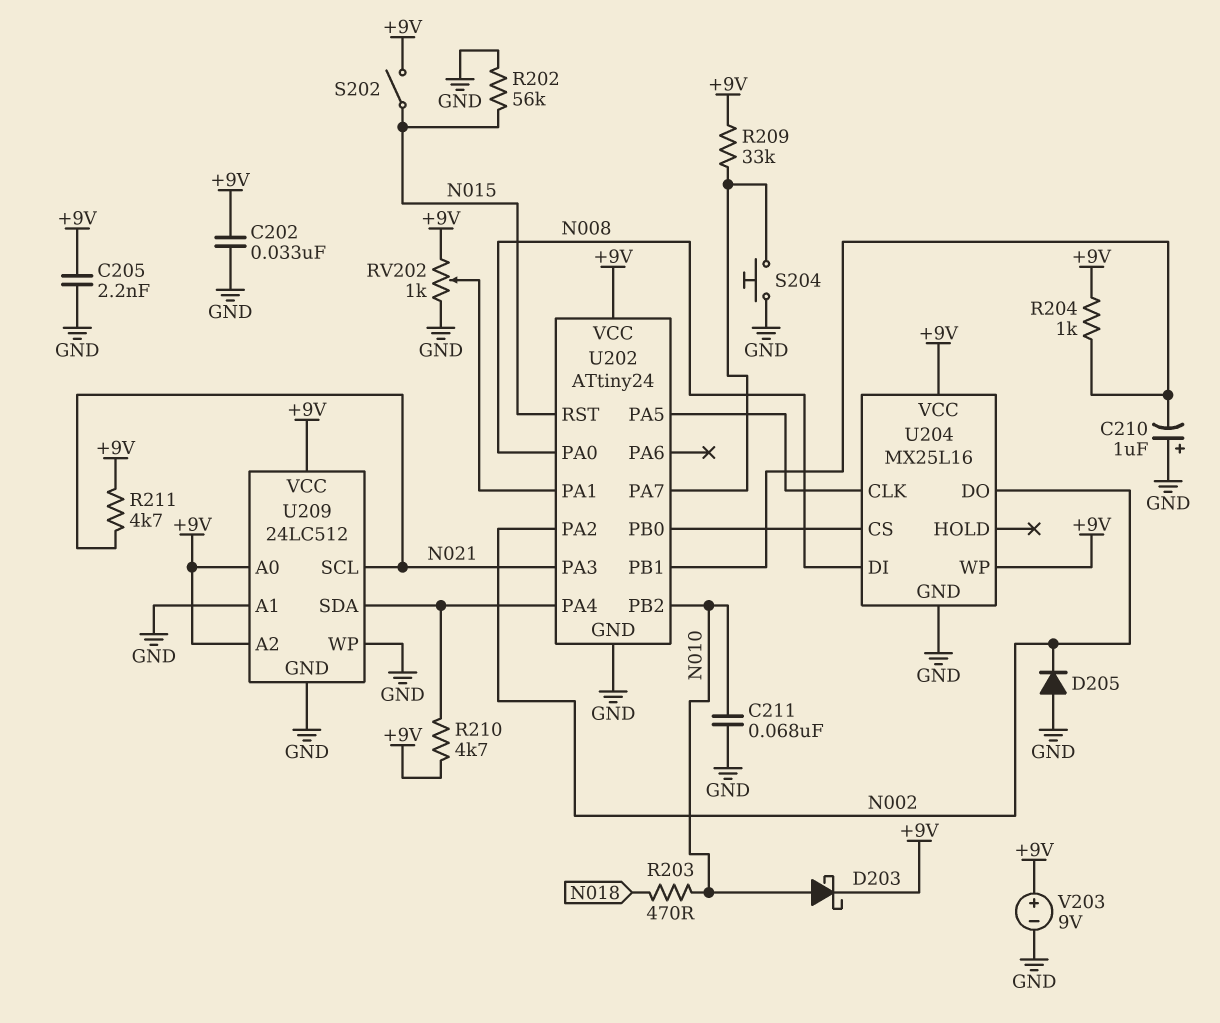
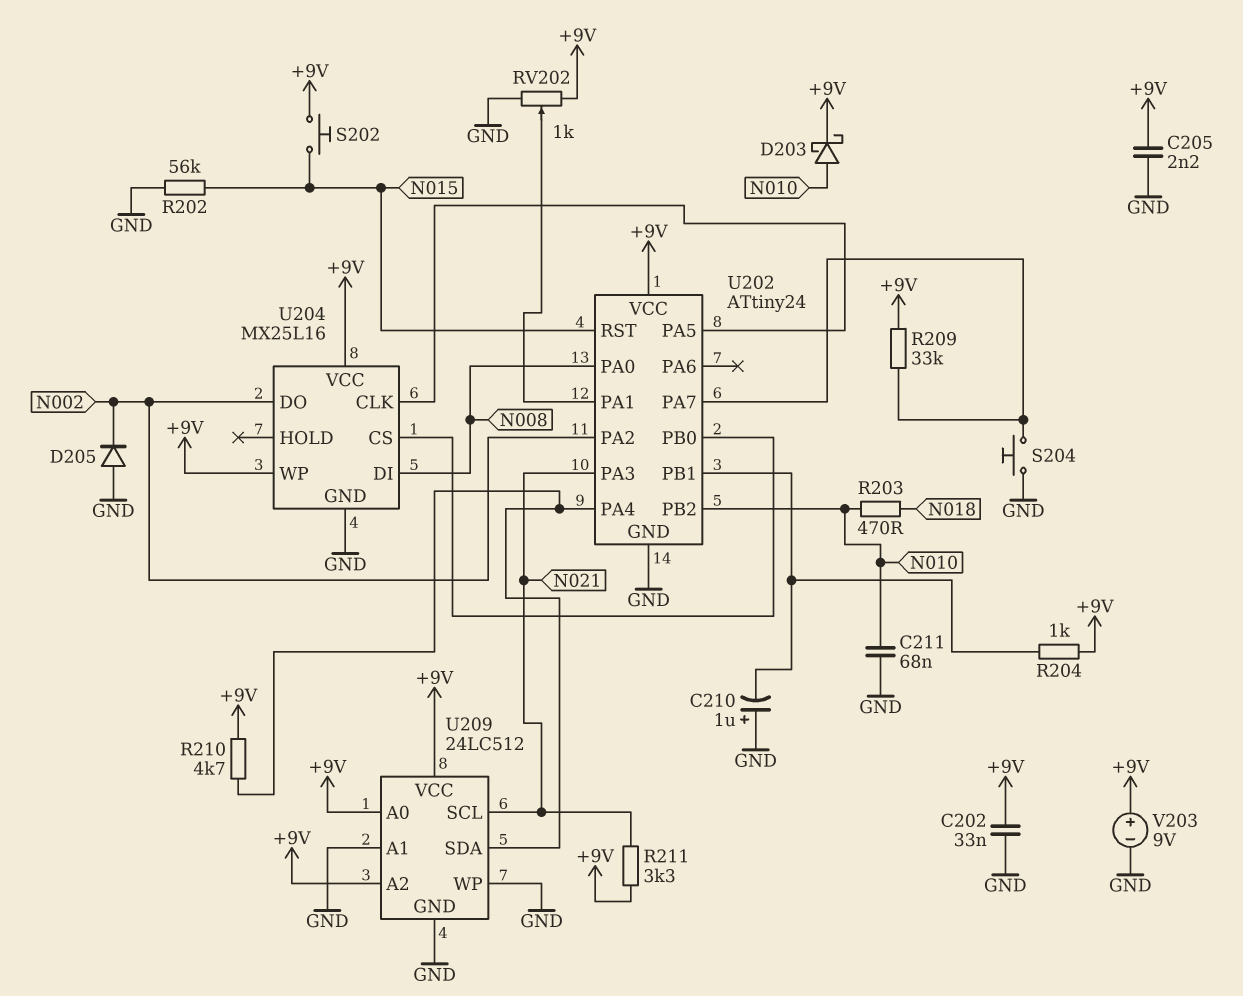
R211: 4.7k (+9V, N021) -> 3.3k (+9V, N021)
S202: switch (+9V, N015) -> button (+9V, N015)

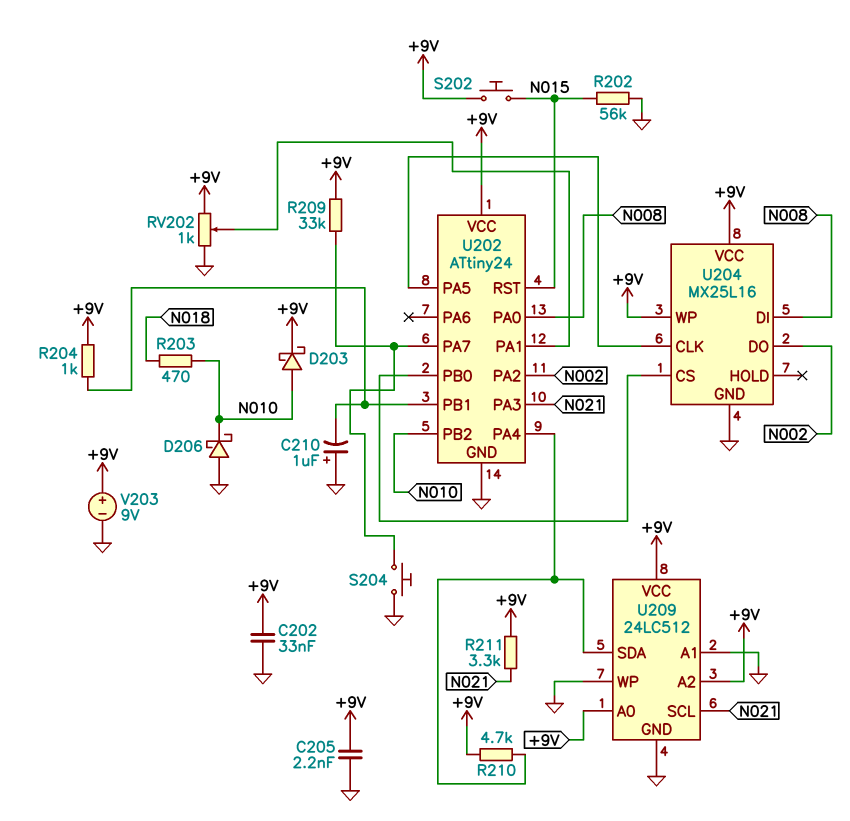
C211: 68nF (GND, N010) -> none
D205: diode (A GND, K N002) -> none
D206: none -> schottky (A GND, K N010)

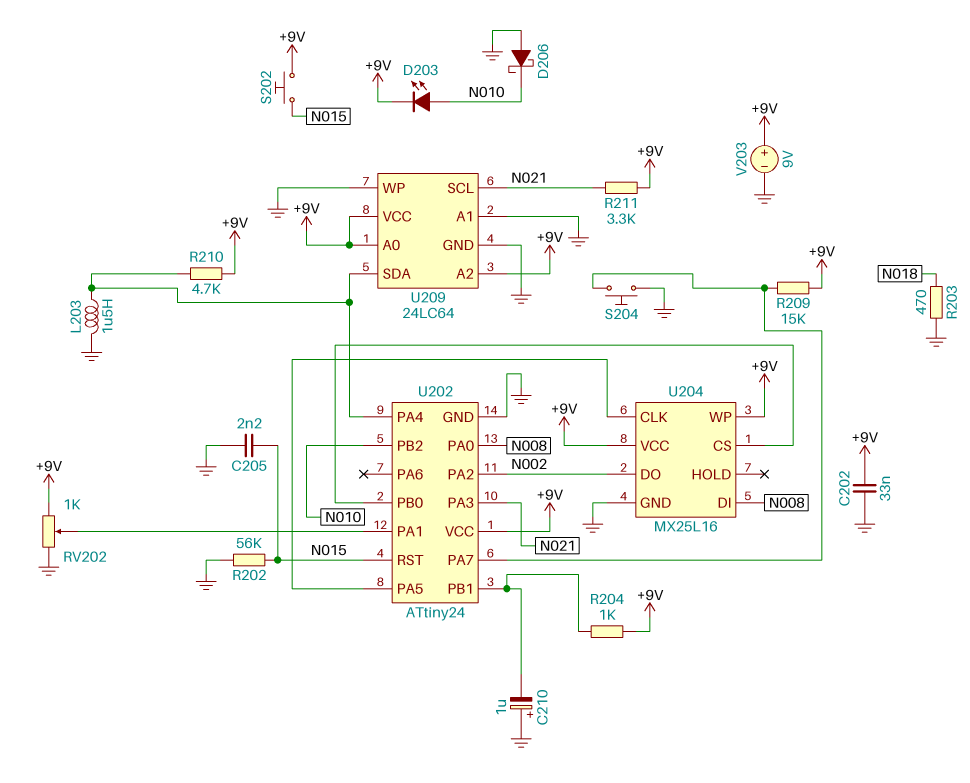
C205: 2.2nF (+9V, GND) -> 2.2nF (GND, N015)
D203: schottky (A N010, K +9V) -> LED (A N010, K +9V)
L203: none -> 1.5uH (GND, U202/PA4)
R203: 470 (N010, N018) -> 470 (GND, N018)
R209: 33k (+9V, U202/PA7) -> 15k (+9V, U202/PA7)
U209: 24LC512 -> 24LC64

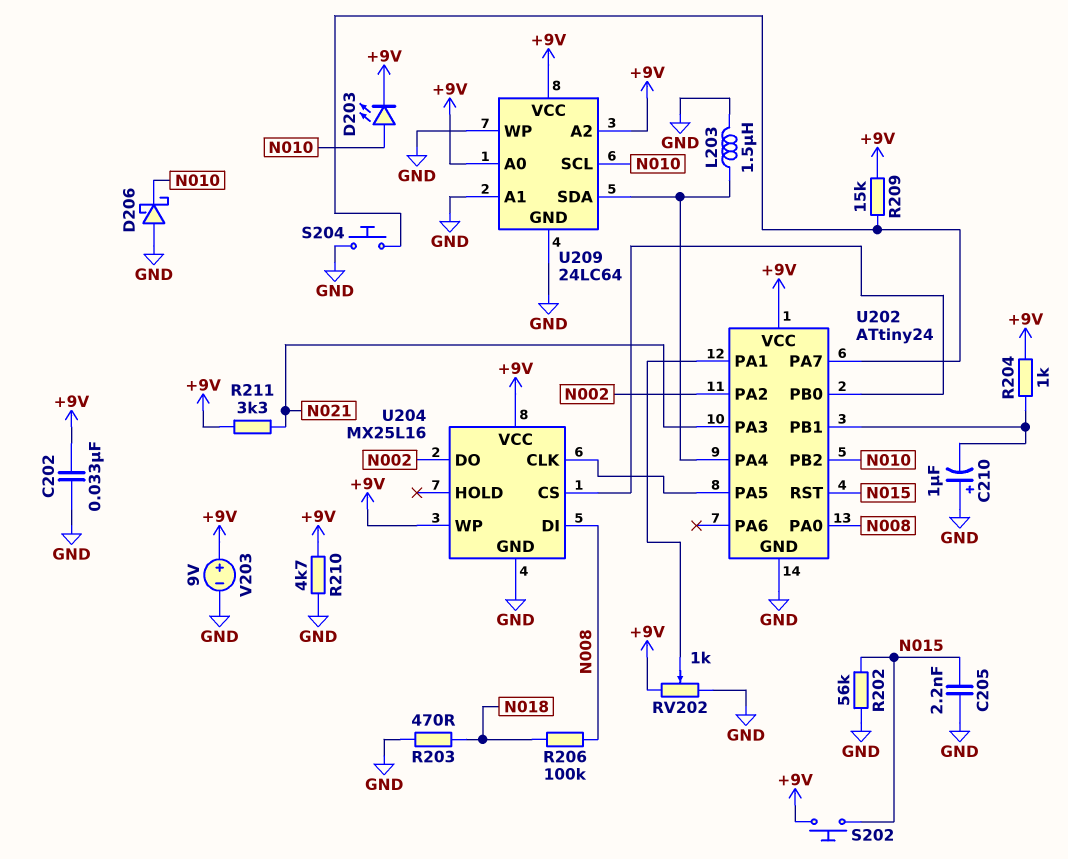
R206: none -> 100k (N008, N018)
R210: 4.7k (+9V, U202/PA4) -> 4.7k (+9V, GND)
U209 pin SCL: N021 -> N010

